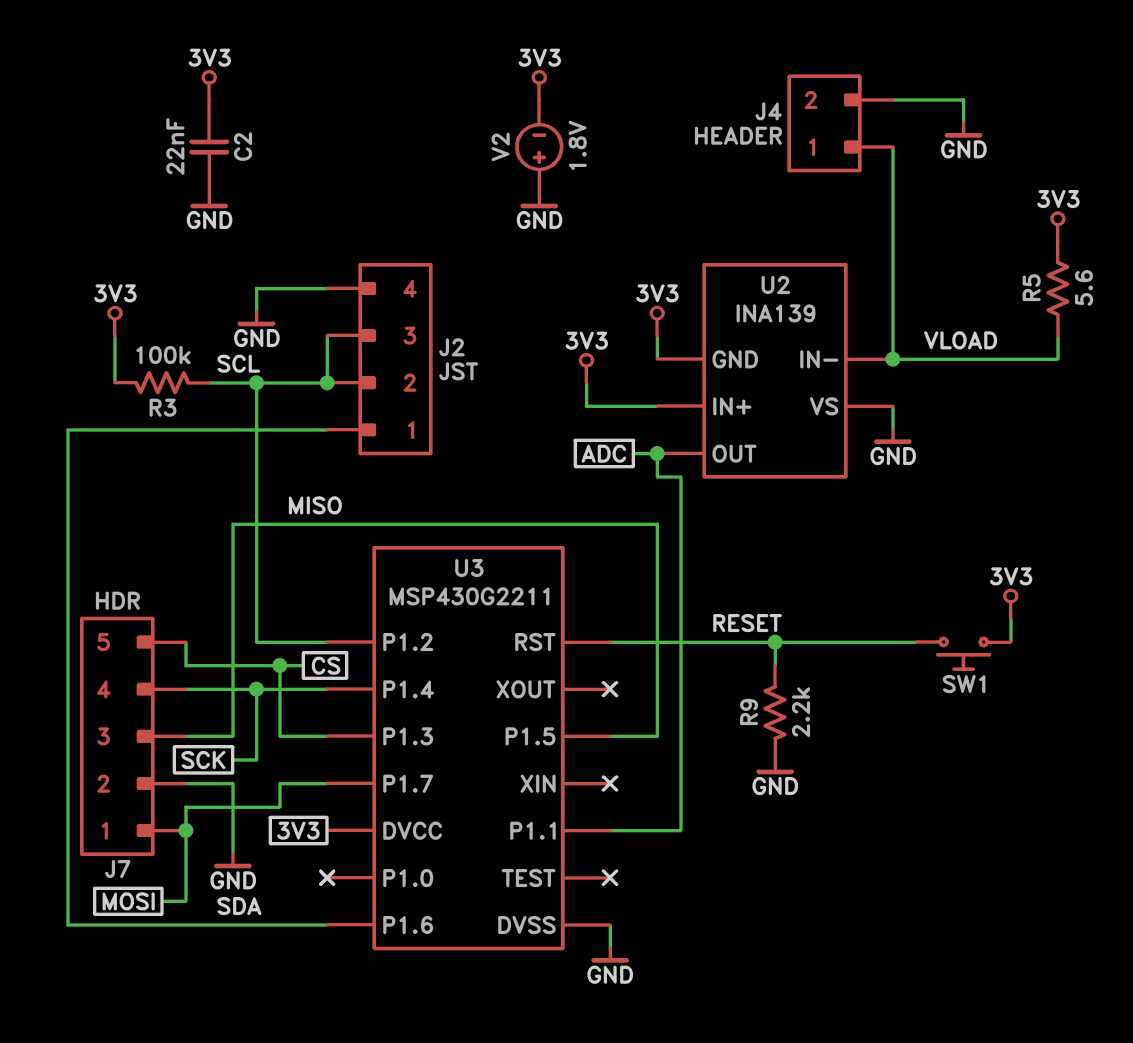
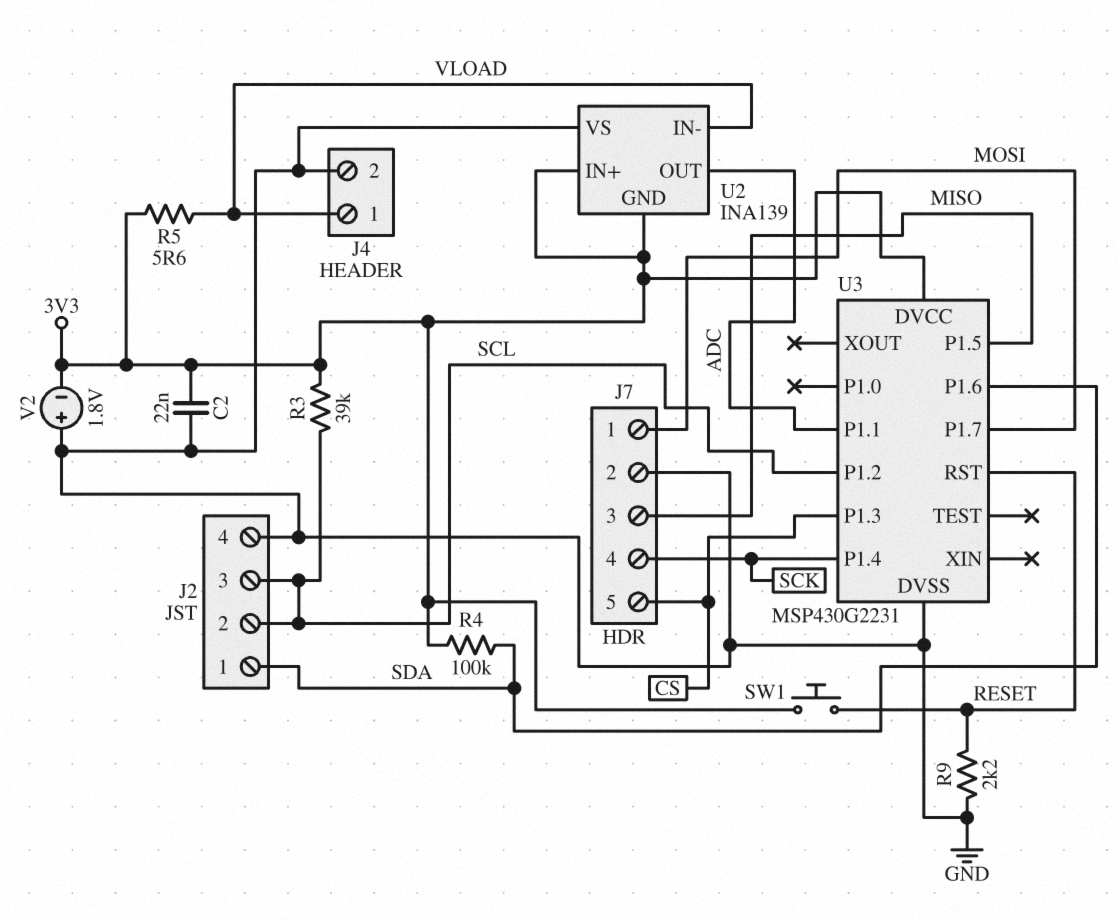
R3: 100k (3V3, SCL) -> 39k (3V3, SCL)
R4: none -> 100k (3V3, SDA)
U3: MSP430G2211 -> MSP430G2231

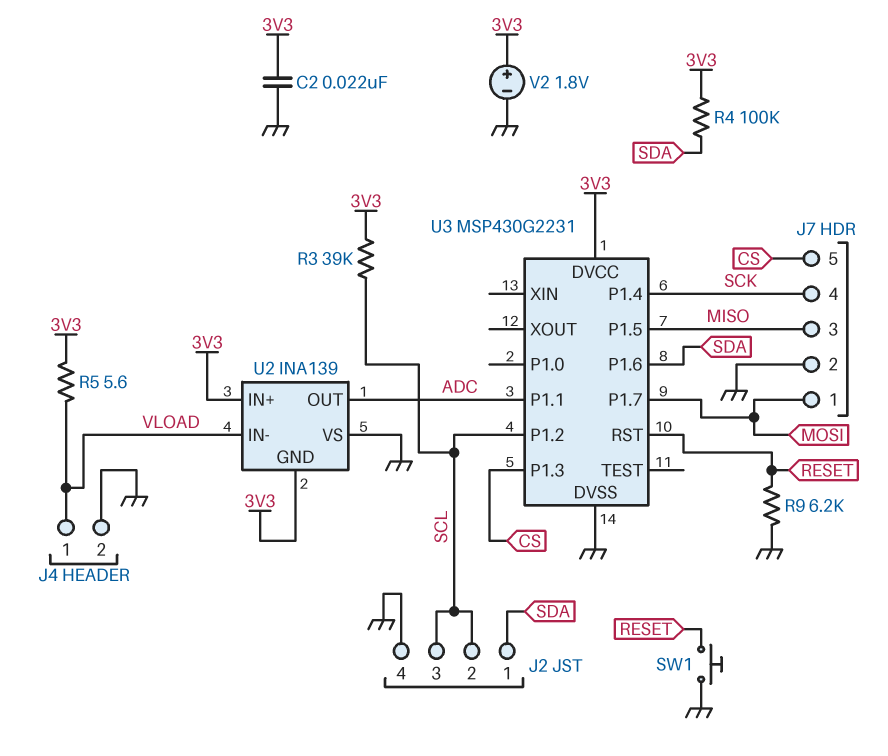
R9: 2.2k (GND, RESET) -> 6.2k (GND, RESET)
SW1: button (3V3, RESET) -> button (GND, RESET)
V2: 1.8V (plus GND, minus 3V3) -> 1.8V (plus 3V3, minus GND)

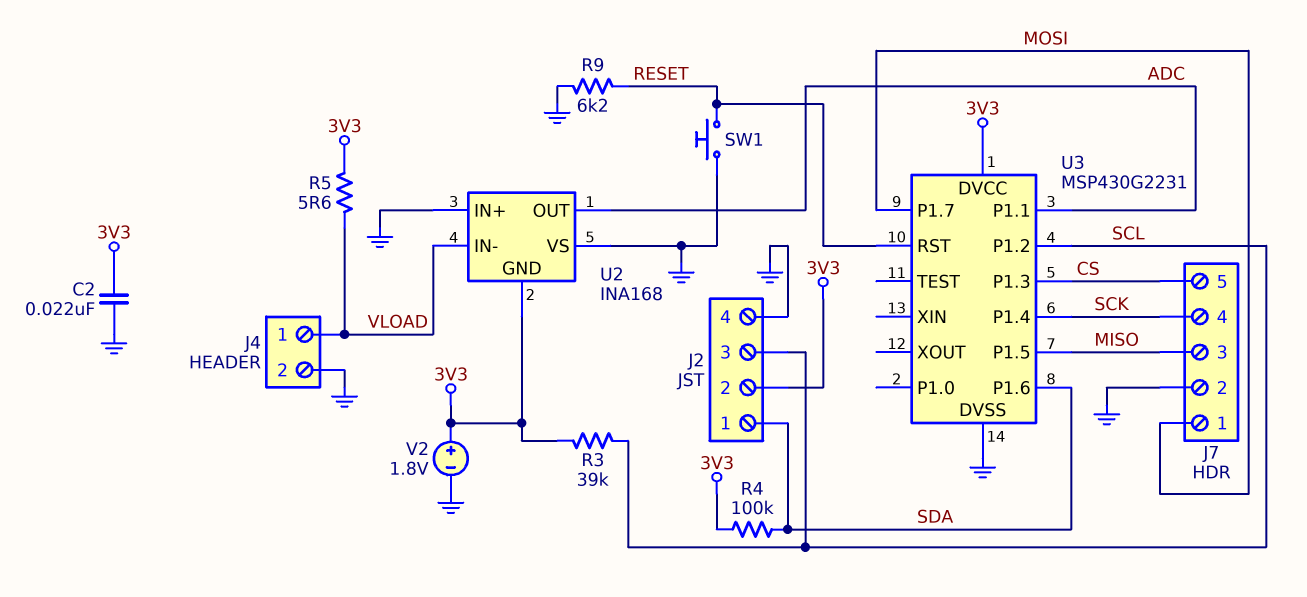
J2 pin 2: SCL -> 3V3
U2: INA139 -> INA168
U2 pin IN+: 3V3 -> GND

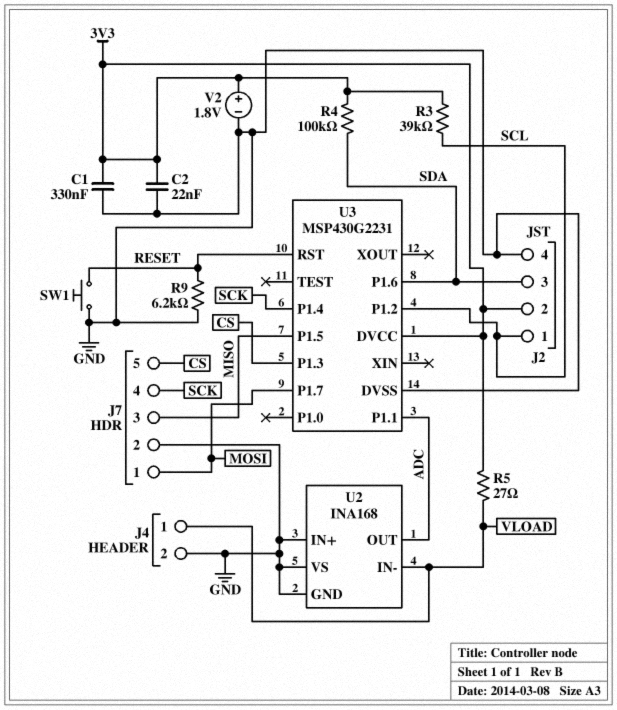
C1: none -> 330nF (3V3, GND)
J2 pin 1: SDA -> SCL
J2 pin 3: SCL -> SDA
R5: 5.6 (3V3, VLOAD) -> 27 (3V3, VLOAD)
U2 pin GND: 3V3 -> GND

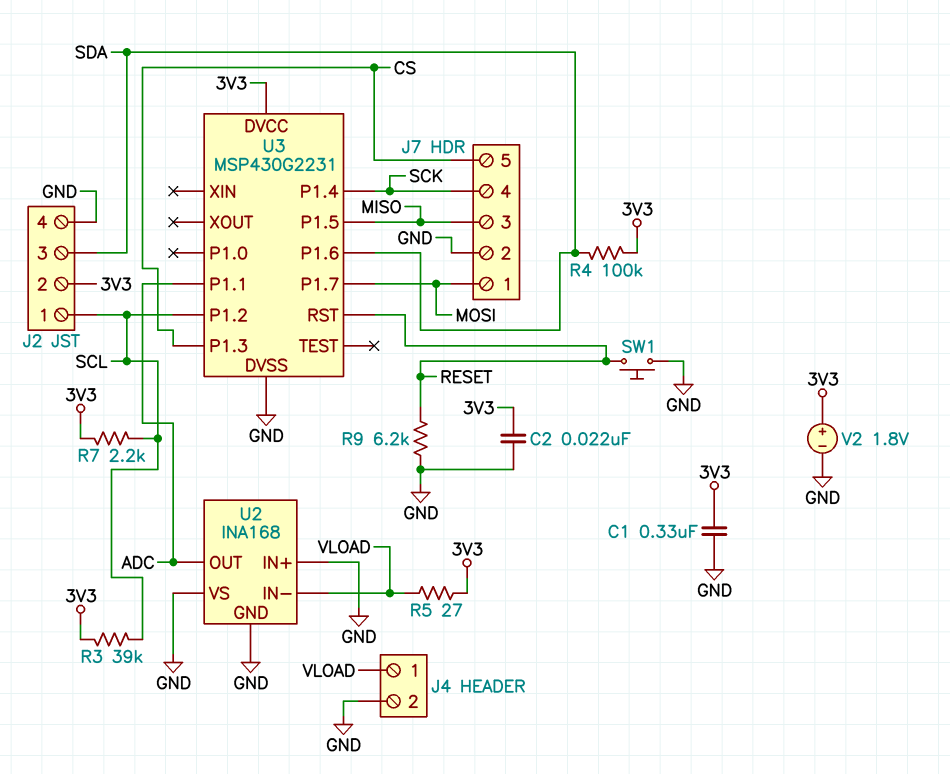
R7: none -> 2.2k (3V3, SCL)

